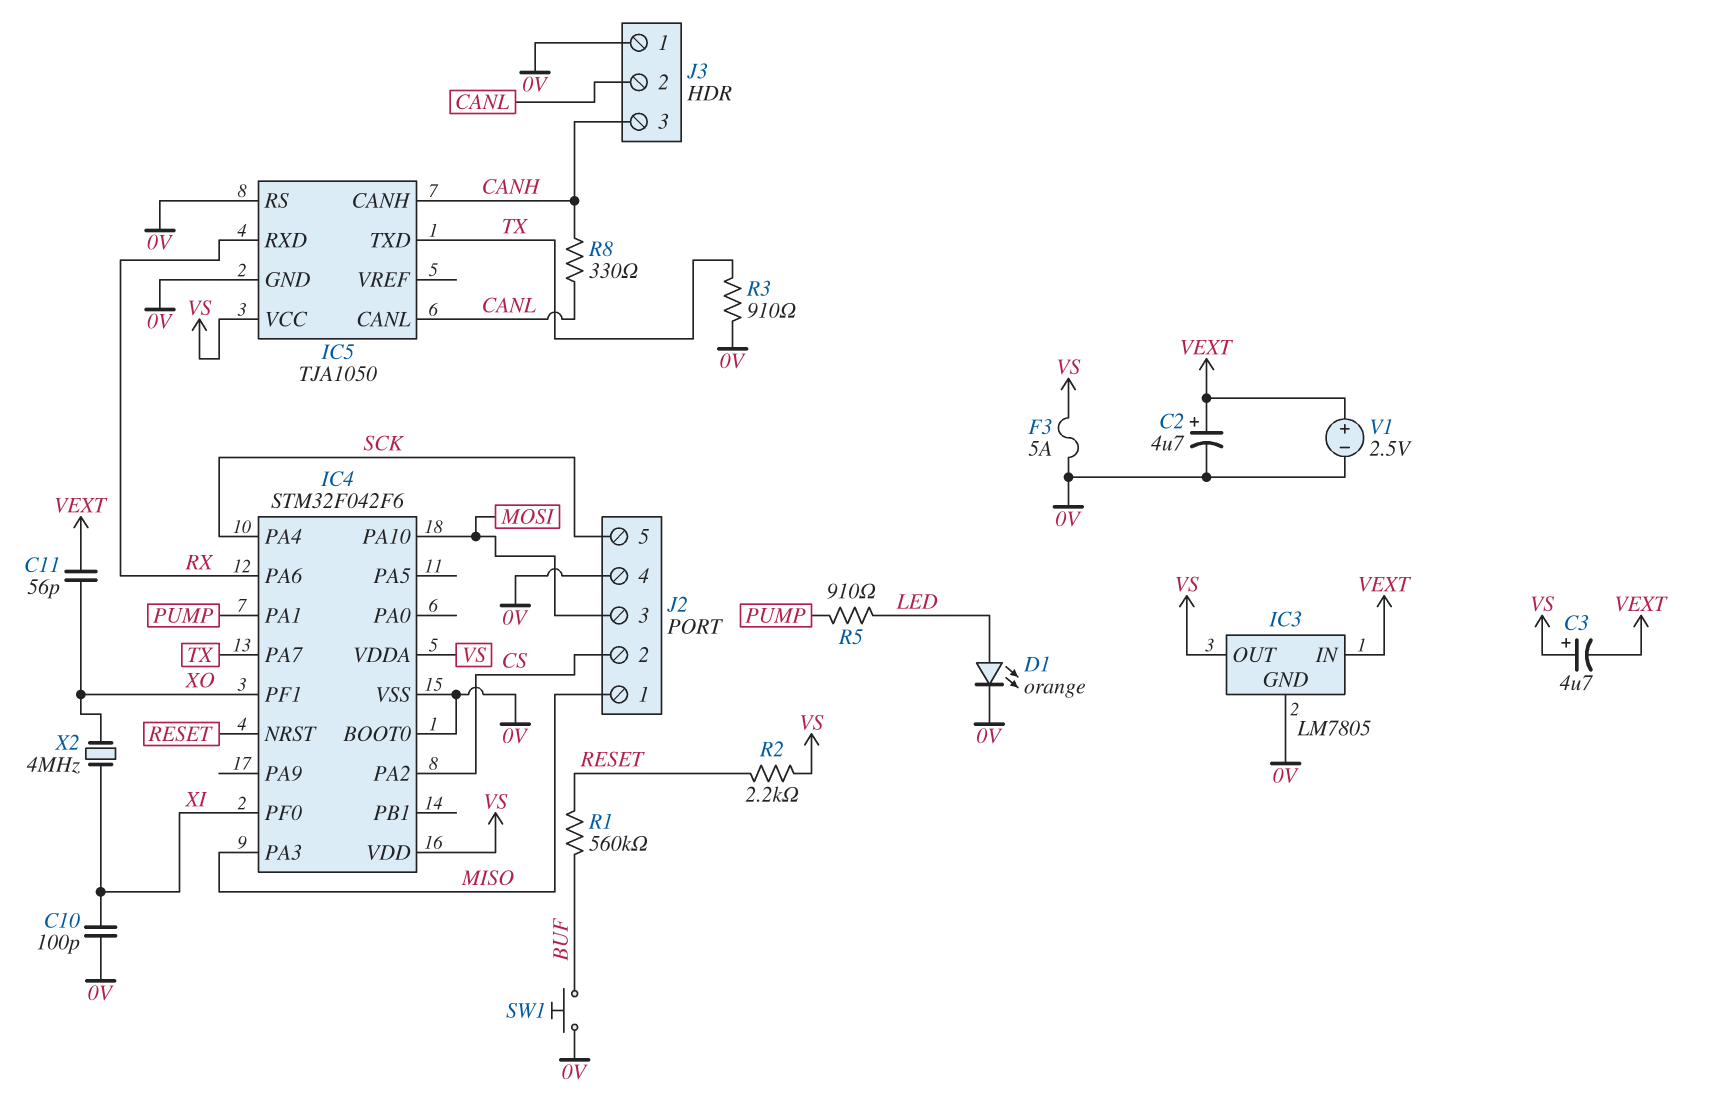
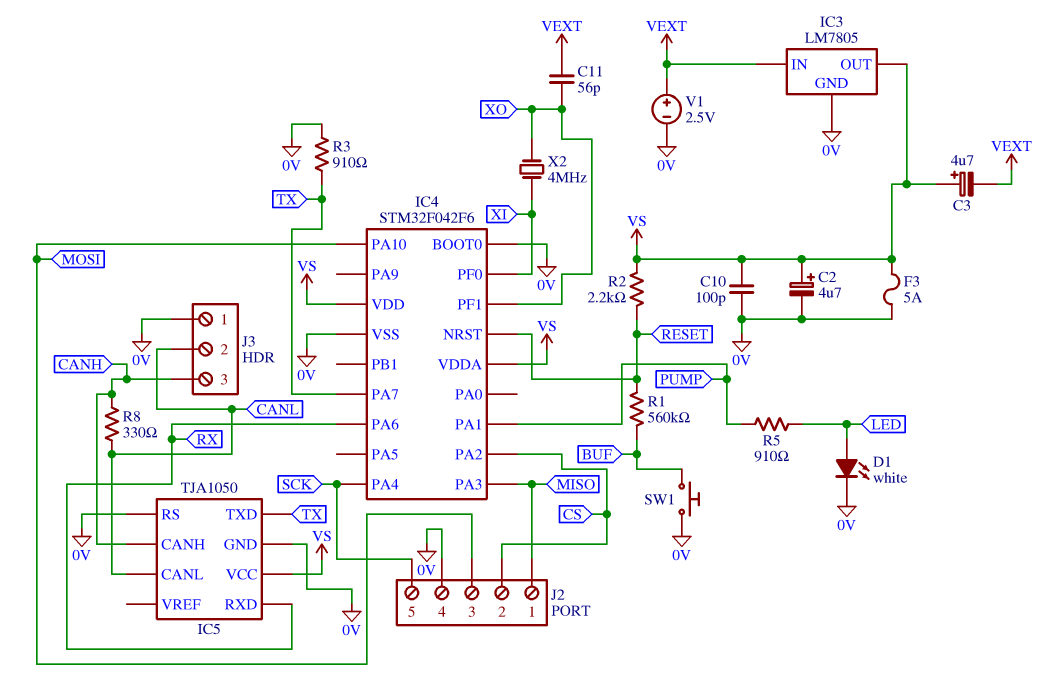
C2: 4.7uF (plus VEXT, minus 0V) -> 4.7uF (plus VS, minus 0V)
C10: 100pF (0V, XI) -> 100pF (0V, VS)
D1: LED orange (A LED, K 0V) -> LED white (A LED, K 0V)

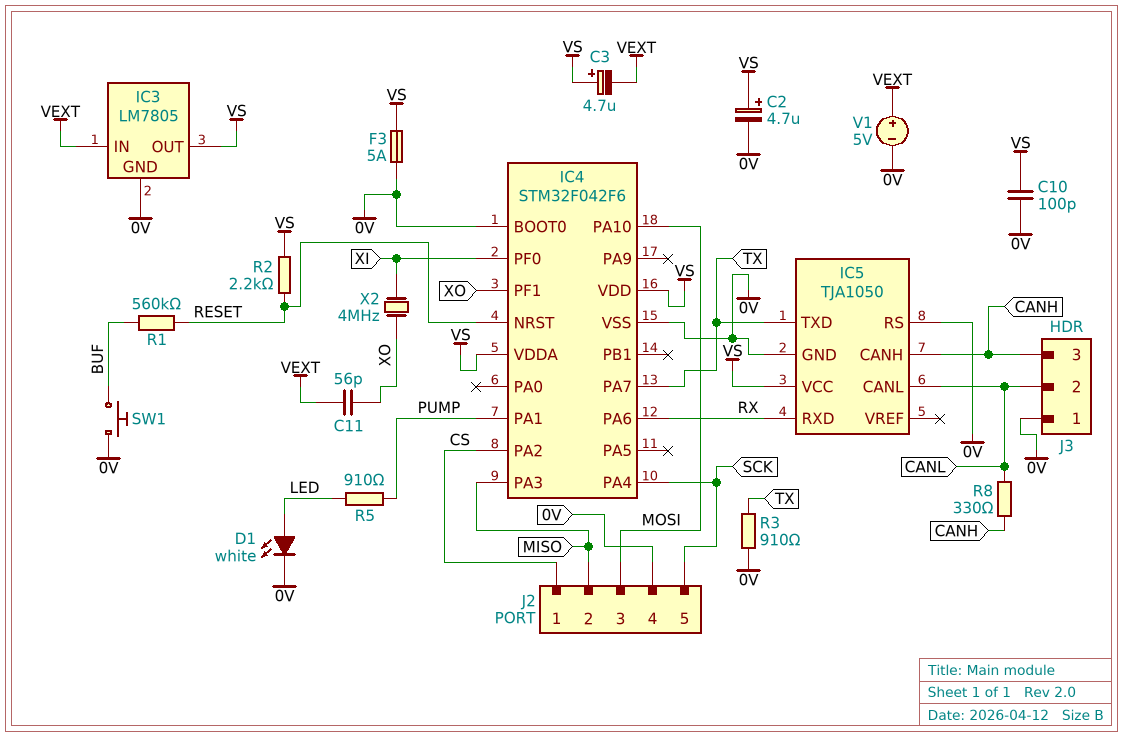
J2 pin 1: MISO -> CS
J2 pin 2: CS -> MISO
V1: 2.5V (plus VEXT, minus 0V) -> 5V (plus VEXT, minus 0V)

